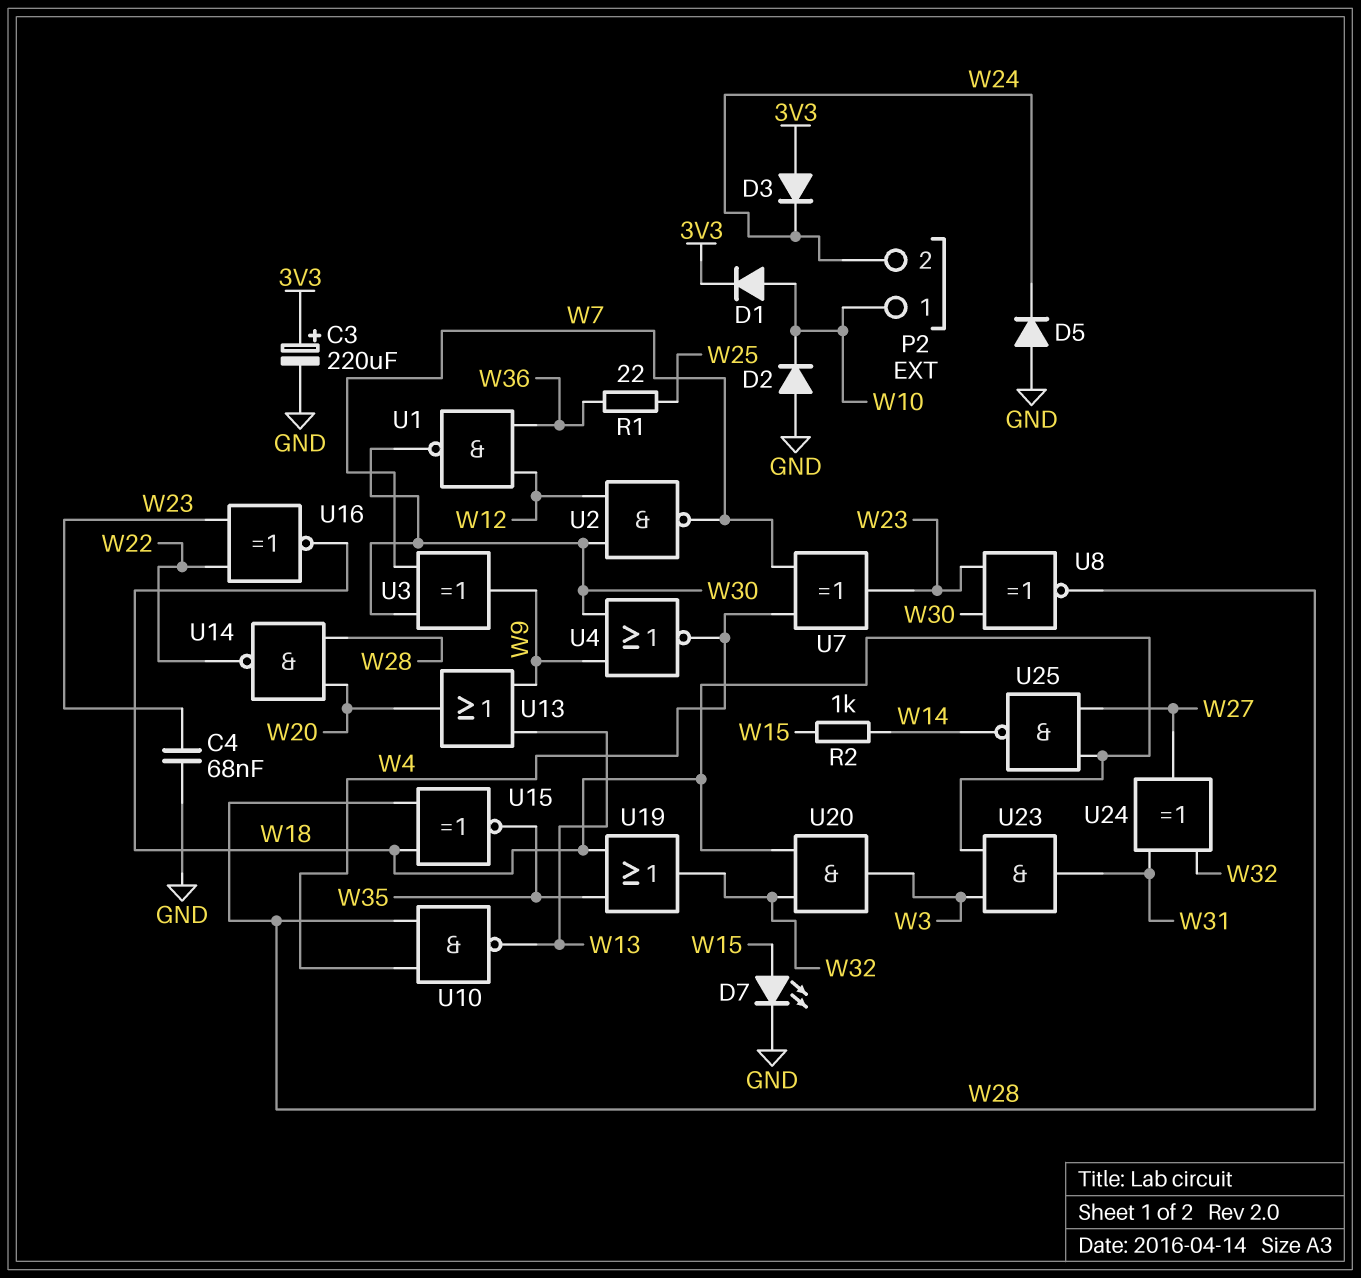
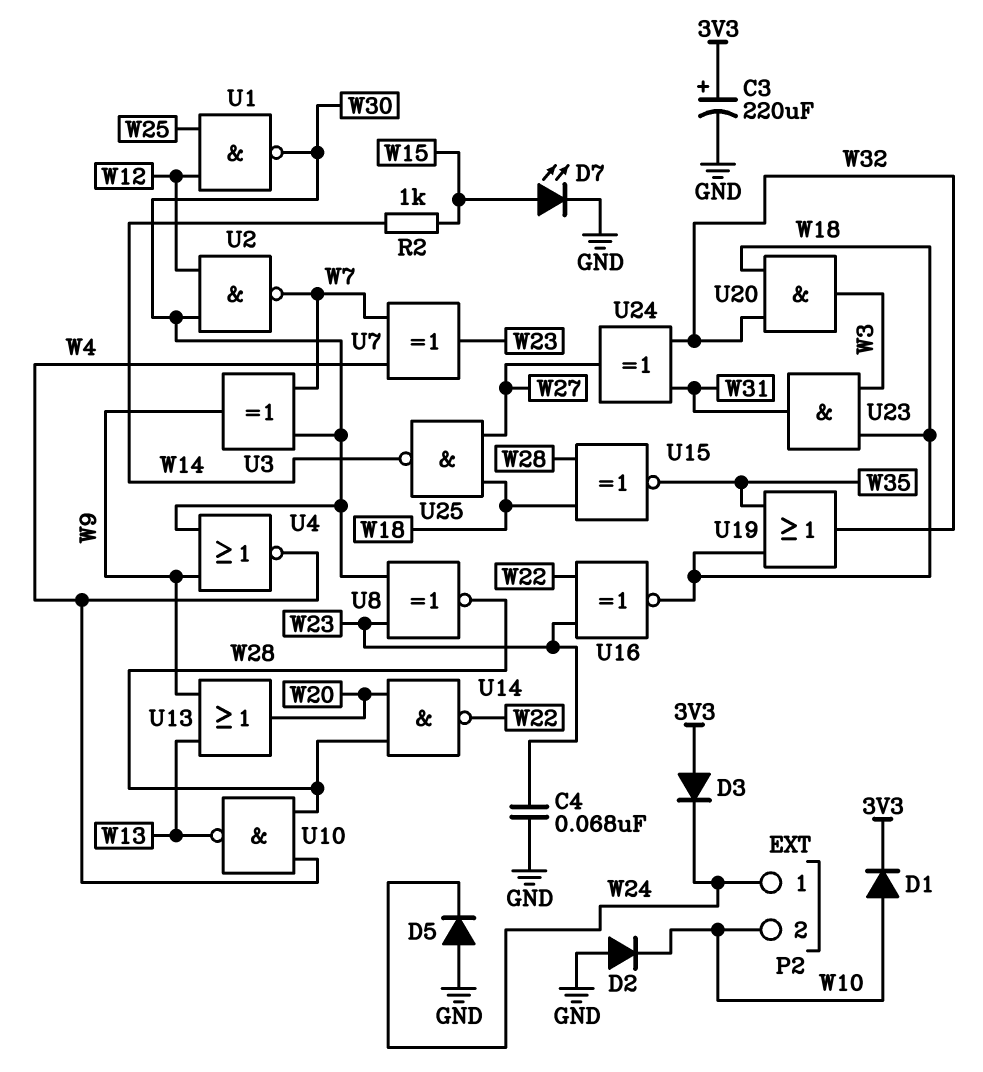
P2 pin 1: W10 -> W24
P2 pin 2: W24 -> W10
R1: 22 (W25, W36) -> none
U1: NAND (in W12, in W36, out W30) -> NAND (in W12, in W25, out W30)

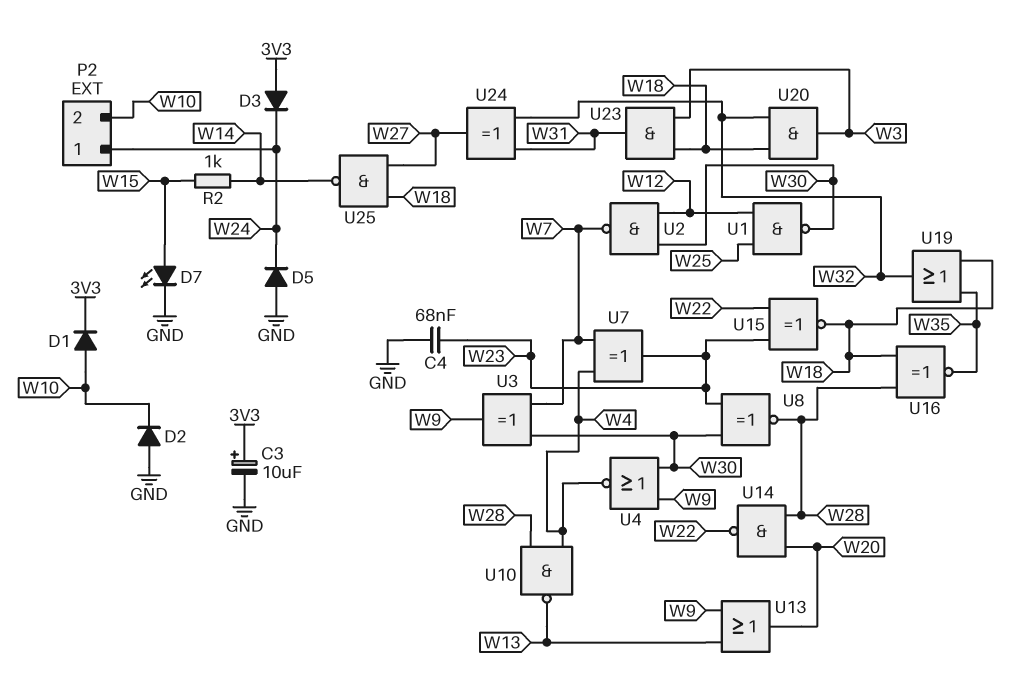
C3: 220uF (plus 3V3, minus GND) -> 10uF (plus 3V3, minus GND)
U15: XNOR (in W18, in W28, out W35) -> XNOR (in W22, in W23, out W18)
U16: XNOR (in W22, in W23, out W18) -> XNOR (in W18, in W28, out W35)

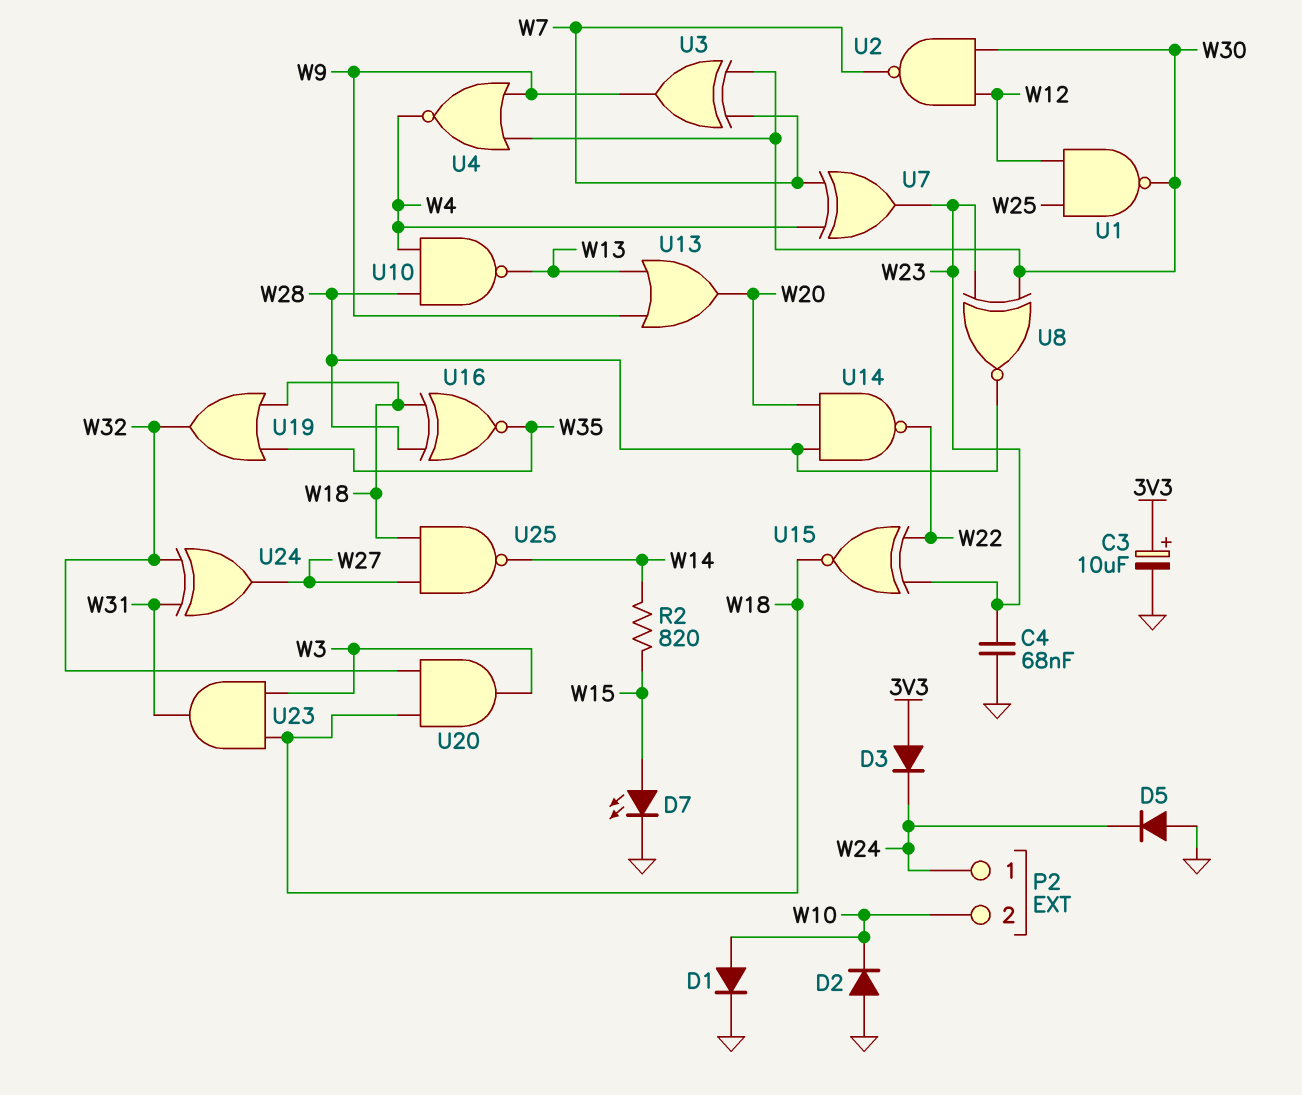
D1: diode (A W10, K 3V3) -> diode (A W10, K GND)
R2: 1k (W14, W15) -> 820 (W14, W15)

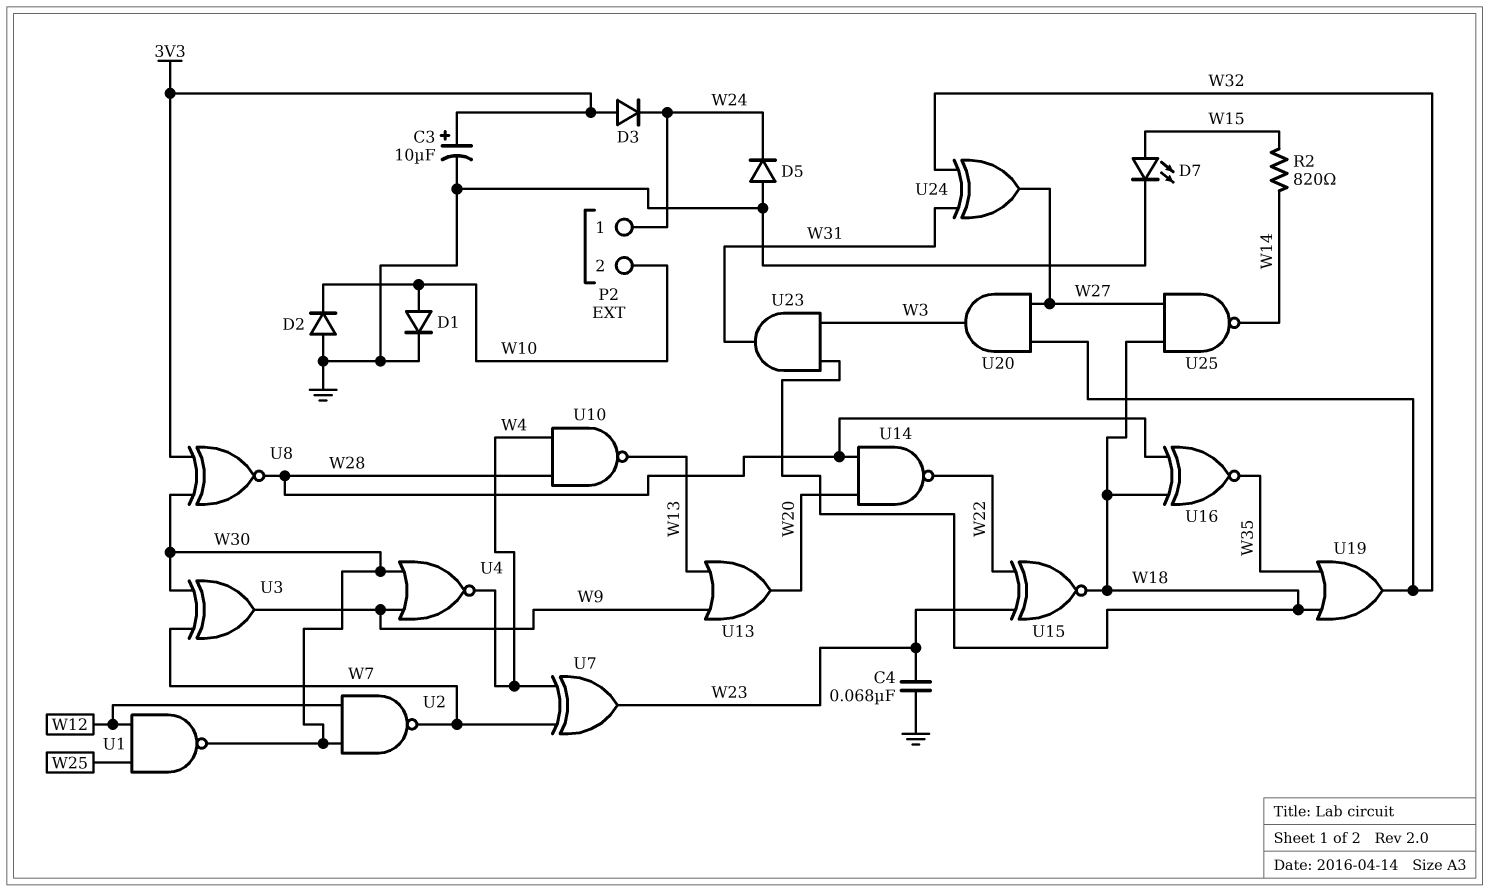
U8: XNOR (in W23, in W30, out W28) -> XNOR (in 3V3, in W30, out W28)
U20: AND (in W18, in W32, out W3) -> AND (in W27, in W32, out W3)

